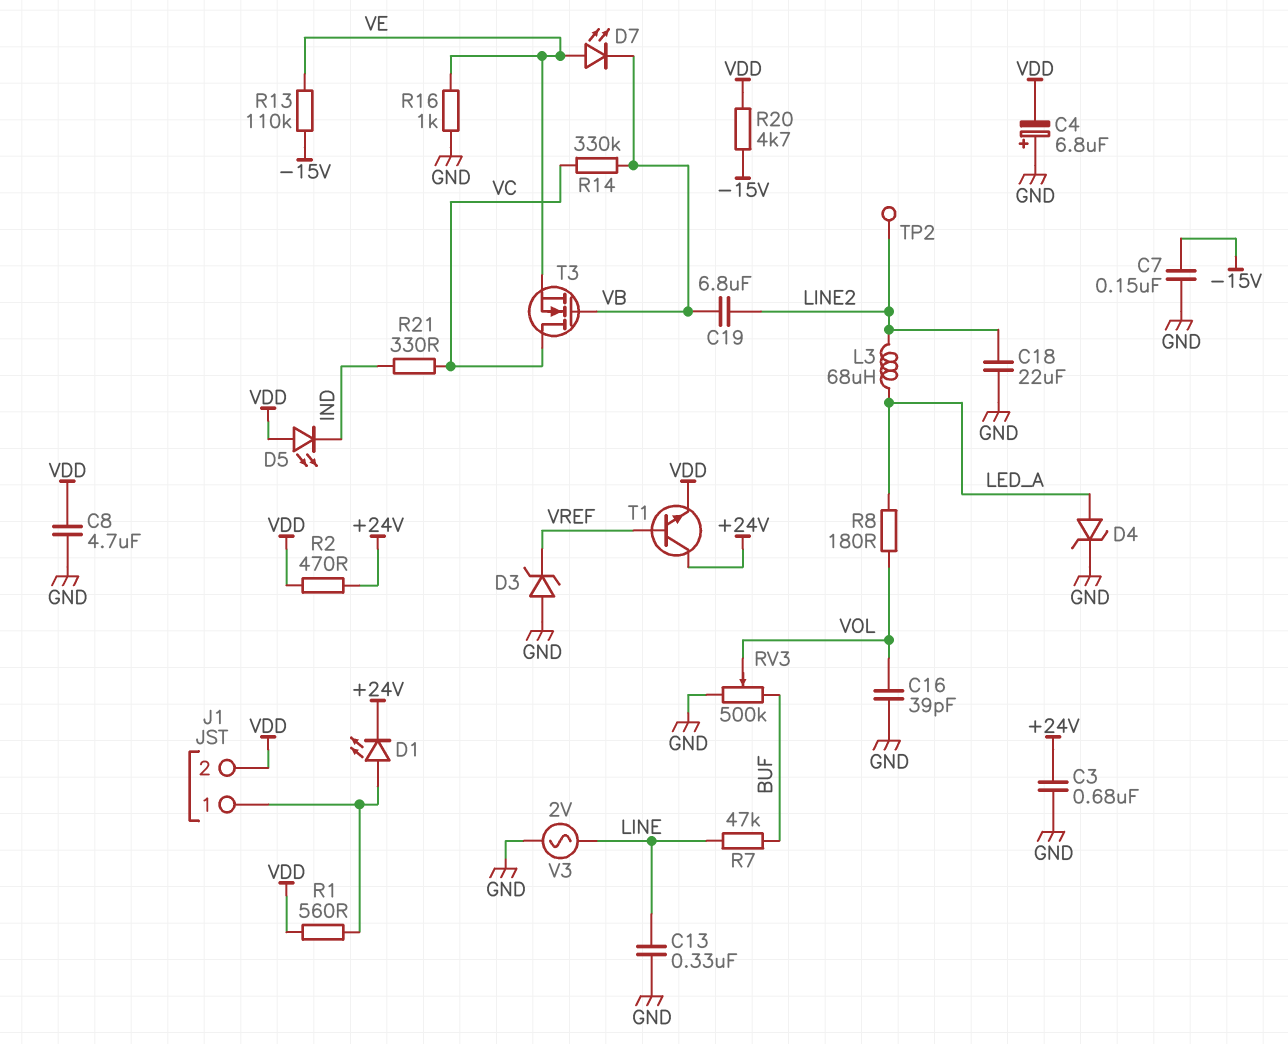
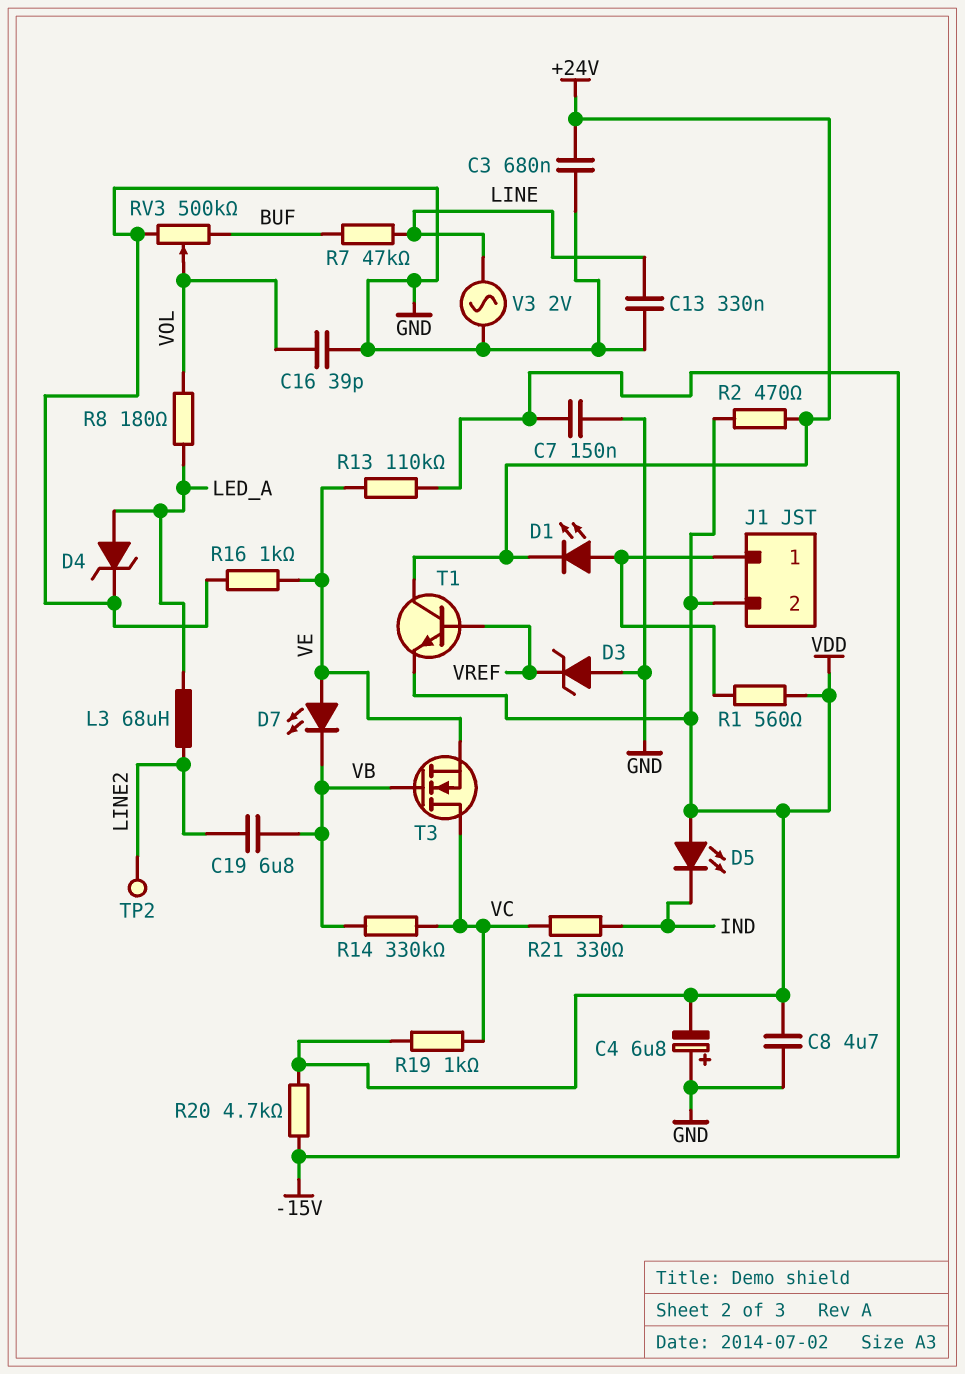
C18: 22uF (GND, LINE2) -> none
R19: none -> 1k (VC, VDD)

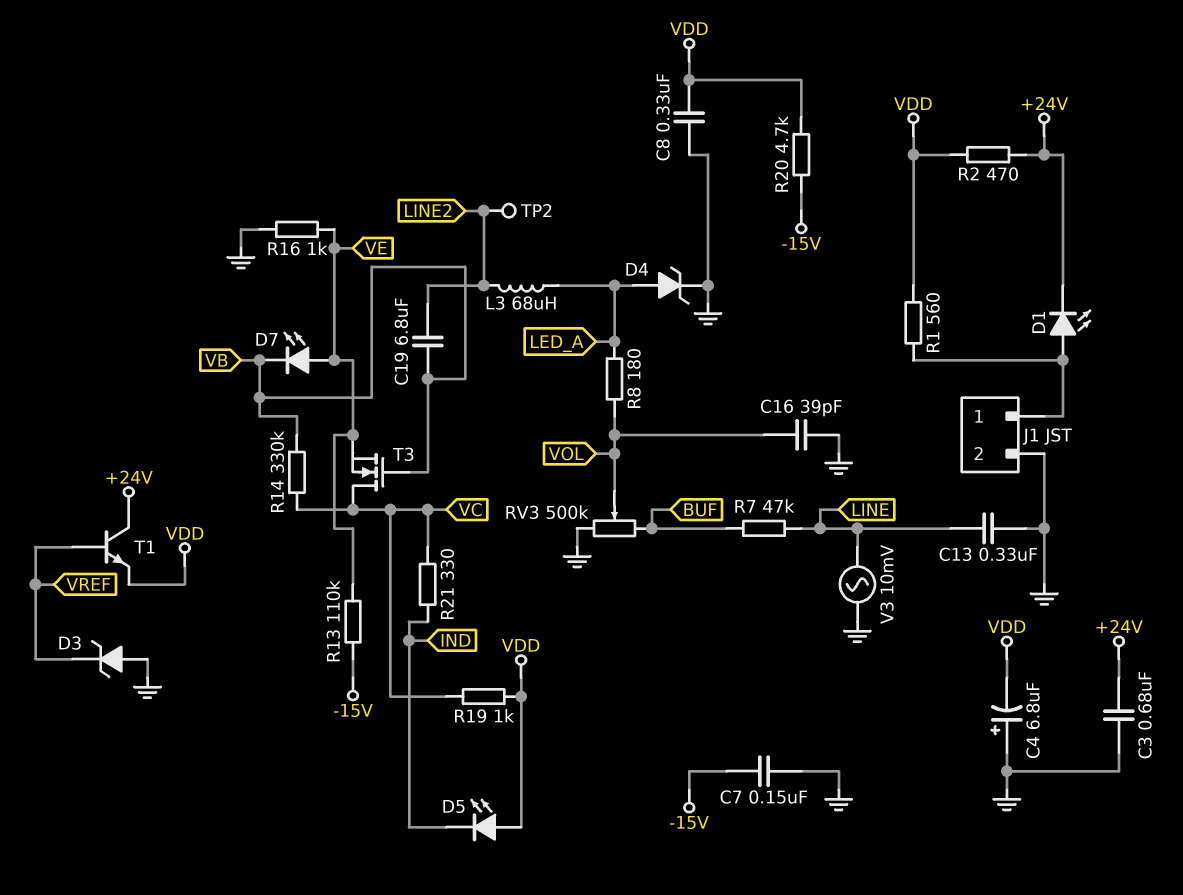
C8: 4.7uF (GND, VDD) -> 330nF (GND, VDD)
J1 pin 2: VDD -> GND
V3: AC 2V (GND, LINE) -> AC 10mV (GND, LINE)

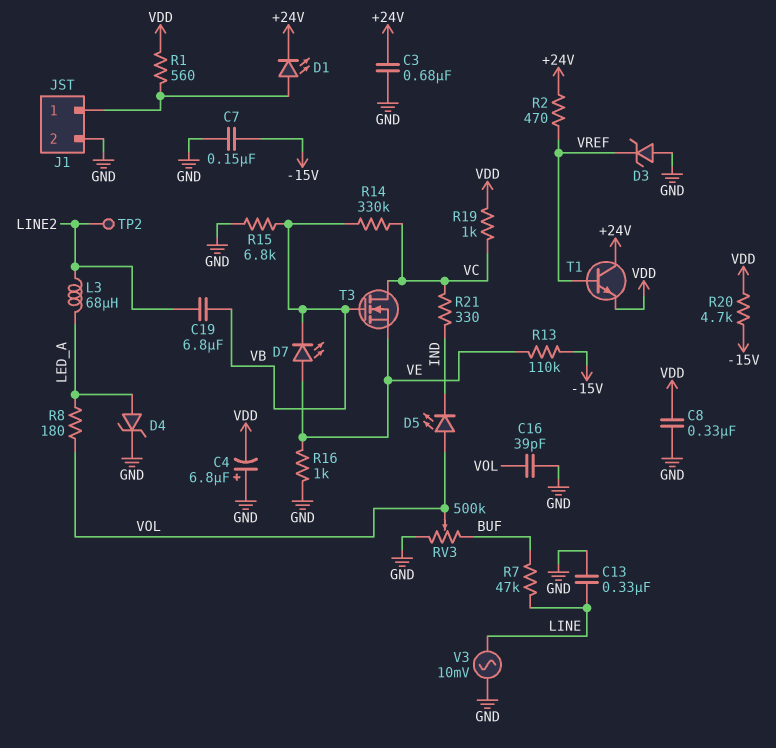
D5: LED (A VDD, K IND) -> LED (A VOL, K IND)
R2: 470 (+24V, VDD) -> 470 (+24V, VREF)
R15: none -> 6.8k (GND, VB)

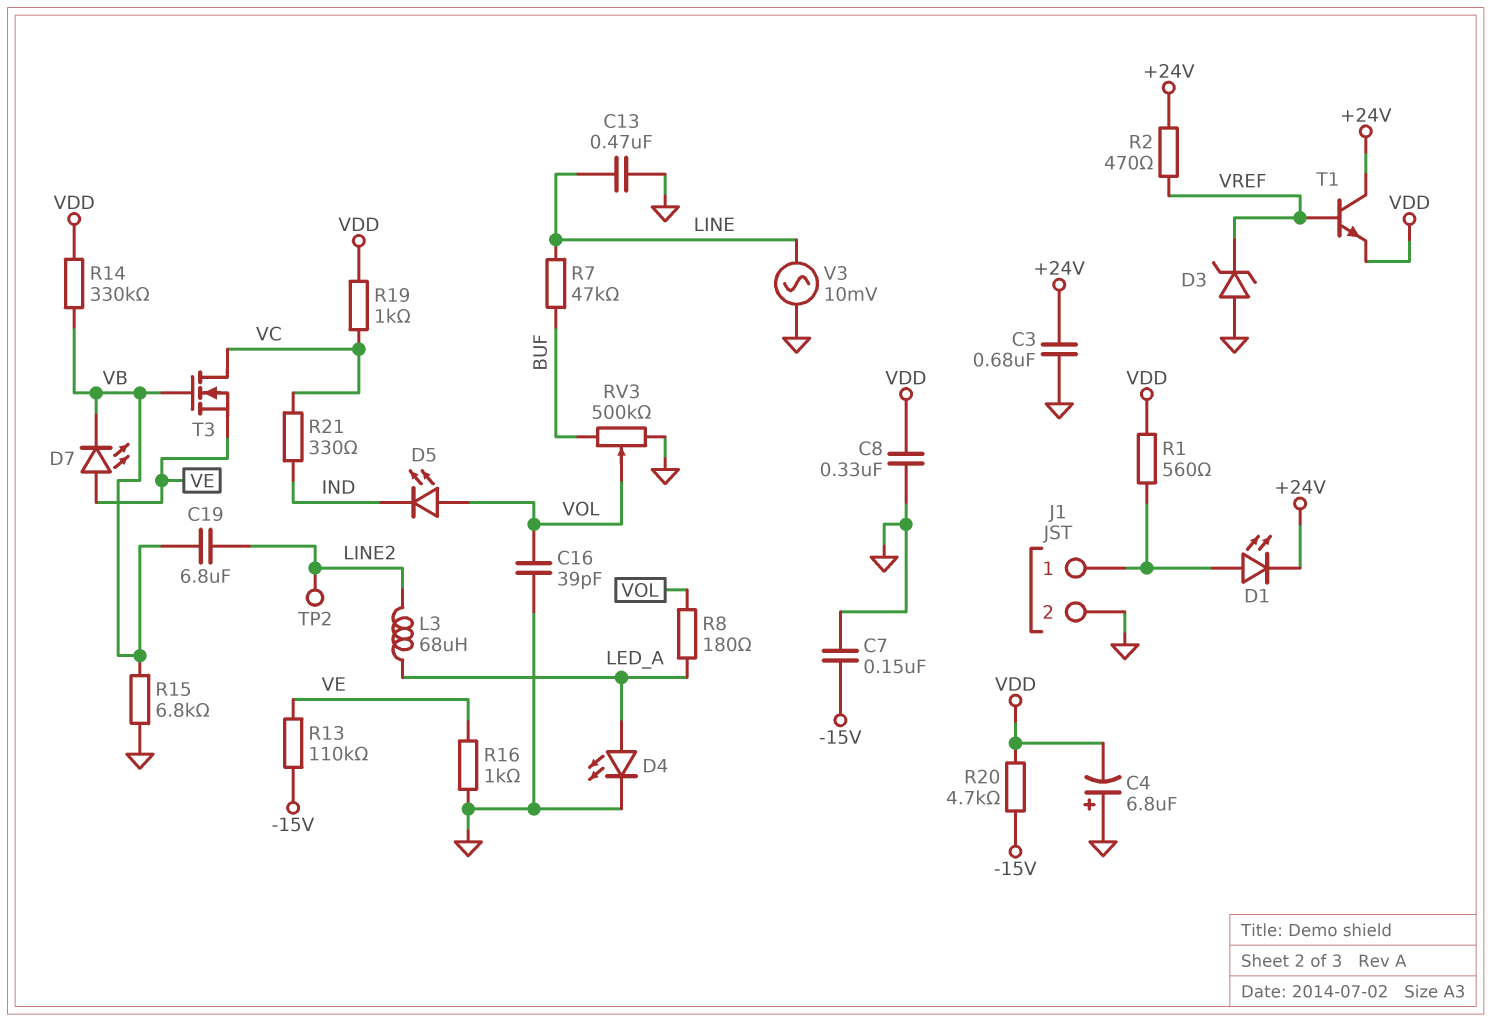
C13: 330nF (GND, LINE) -> 470nF (GND, LINE)
D4: zener (A LED_A, K GND) -> LED (A LED_A, K GND)
R14: 330k (VB, VC) -> 330k (VB, VDD)

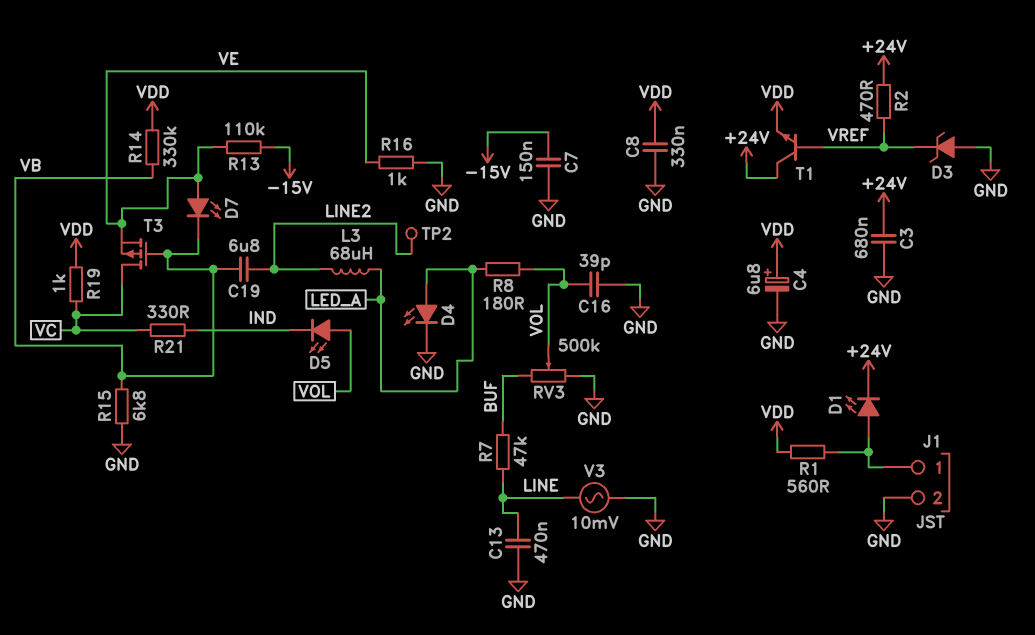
C4: 6.8uF (plus GND, minus VDD) -> 6.8uF (plus VDD, minus GND)
R20: 4.7k (-15V, VDD) -> none
T3: NMOS (G VB, D VC, S VE) -> PMOS (G VB, D VC, S VE)

